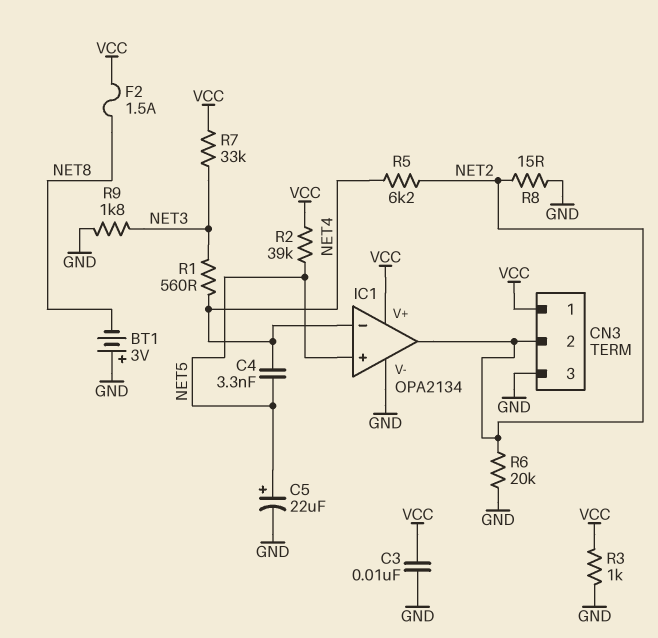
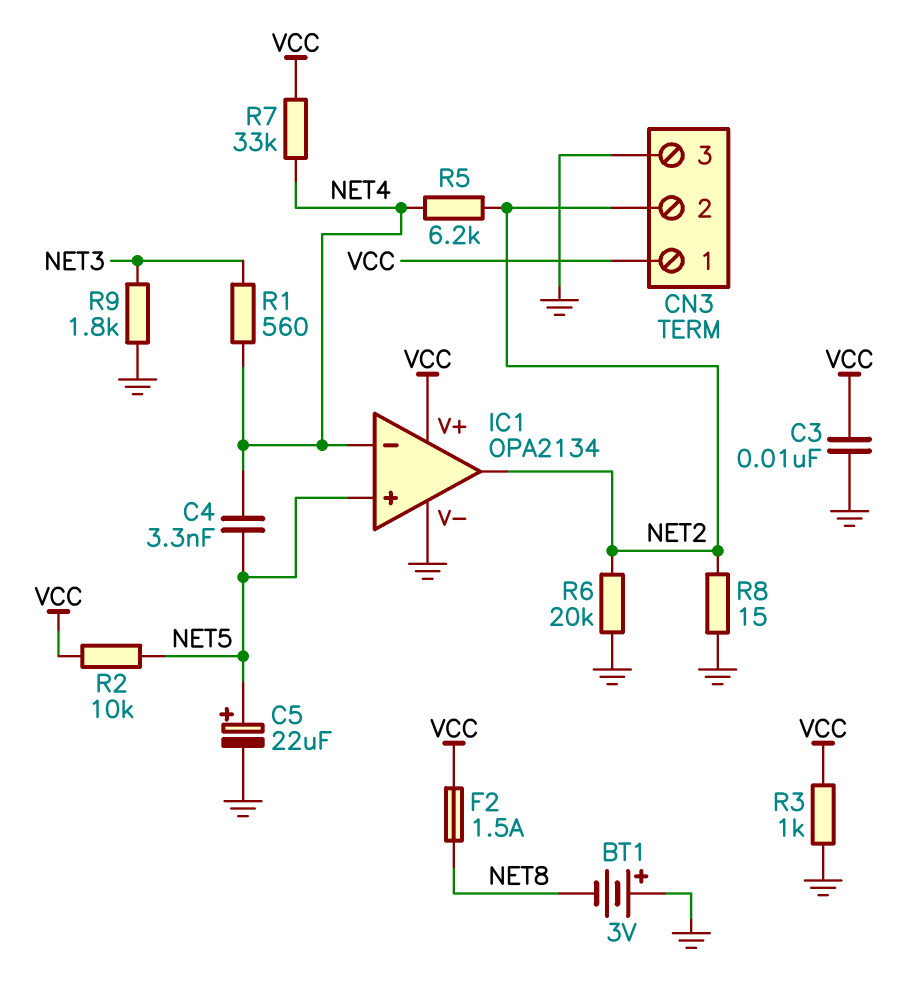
R2: 39k (NET5, VCC) -> 10k (NET5, VCC)
R7: 33k (NET3, VCC) -> 33k (NET4, VCC)

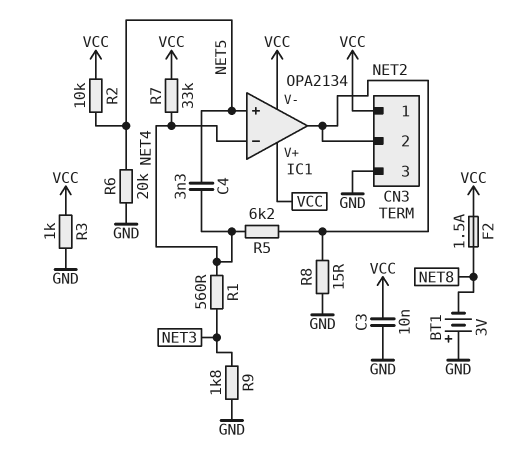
C5: 22uF (plus NET5, minus GND) -> none
IC1 pin V-: GND -> VCC
R6: 20k (GND, NET2) -> 20k (GND, NET5)

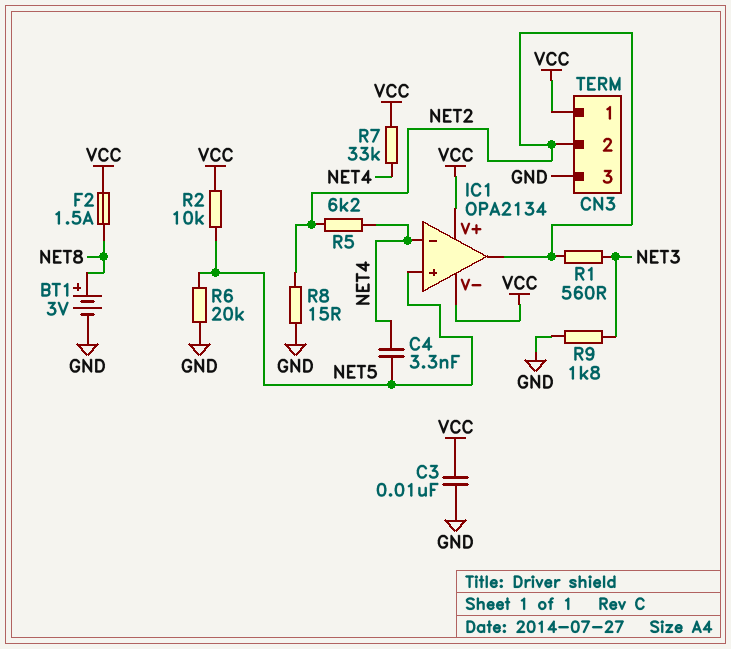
BT1: 3V (plus GND, minus NET8) -> 3V (plus NET8, minus GND)
R1: 560 (NET3, NET4) -> 560 (NET2, NET3)
R3: 1k (GND, VCC) -> none

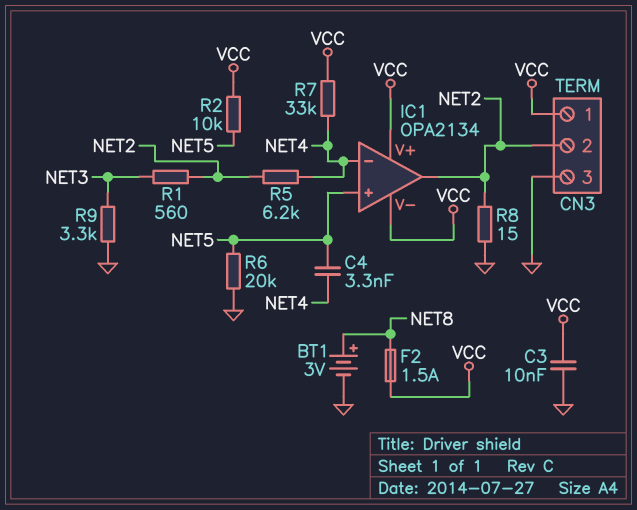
R9: 1.8k (GND, NET3) -> 3.3k (GND, NET3)

